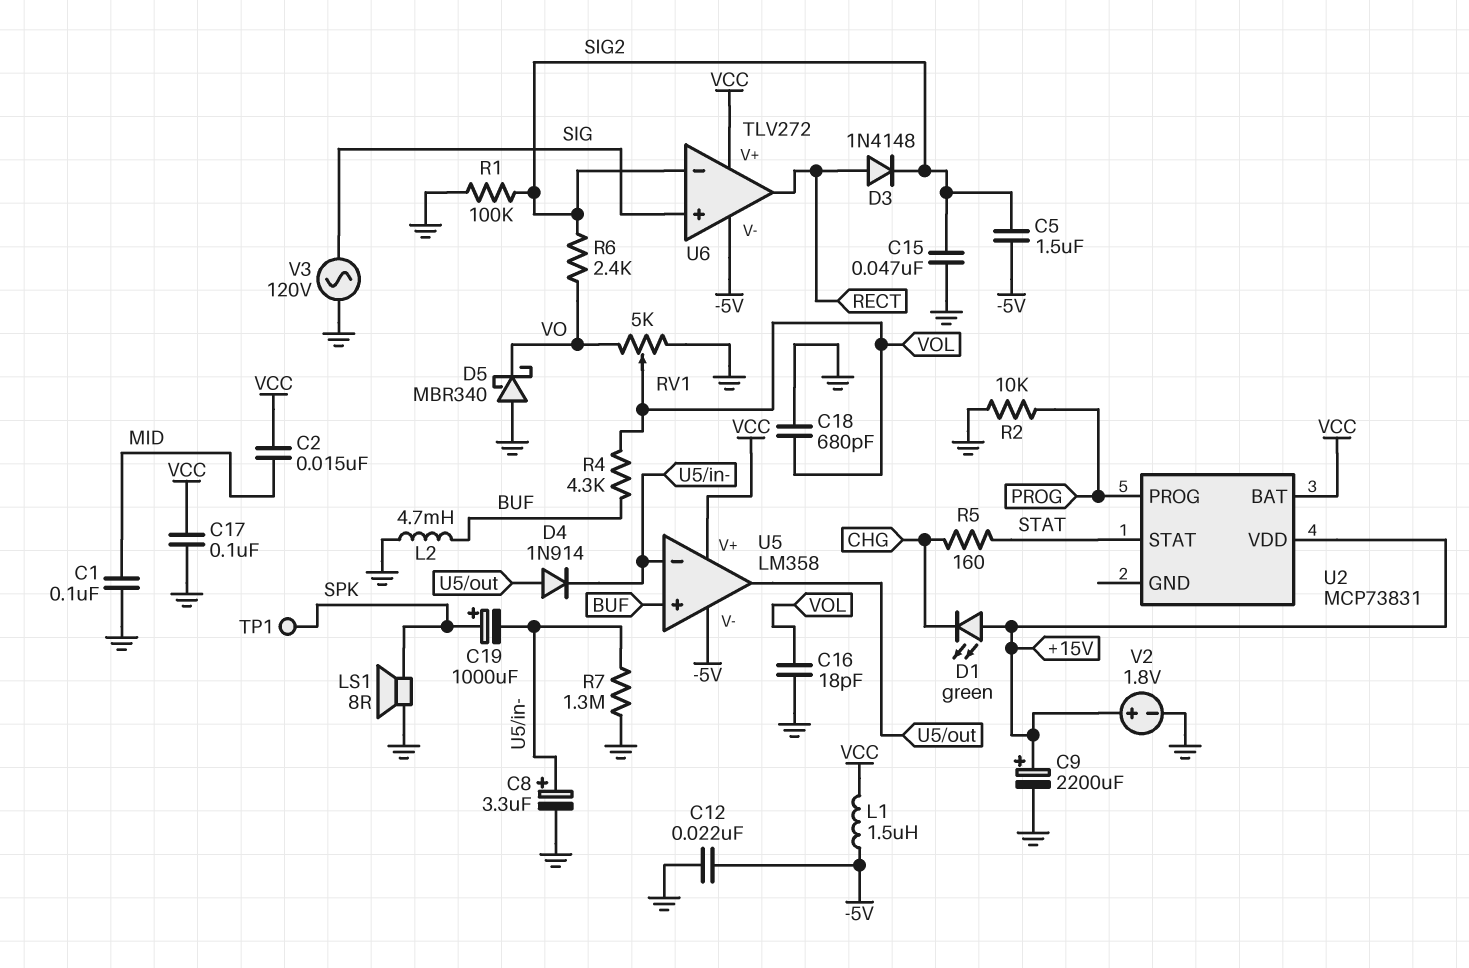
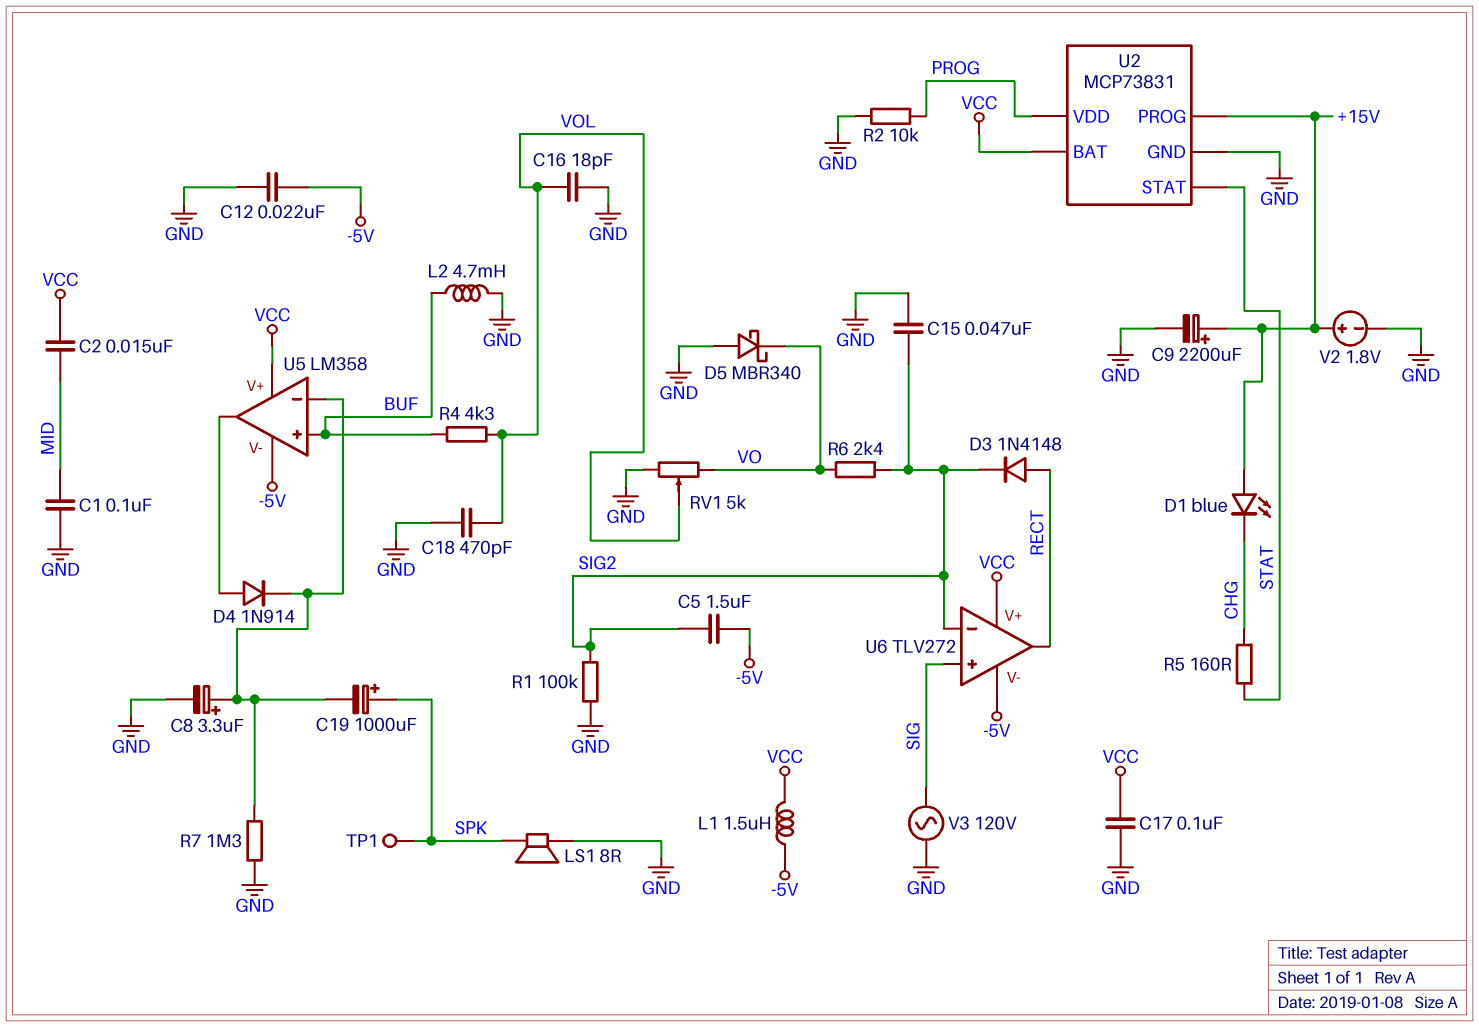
C18: 680pF (GND, VOL) -> 470pF (GND, VOL)
D1: LED green (A +15V, K CHG) -> LED blue (A +15V, K CHG)
U2 pin GND: none -> GND
U2 pin PROG: PROG -> +15V
U2 pin VDD: +15V -> PROG

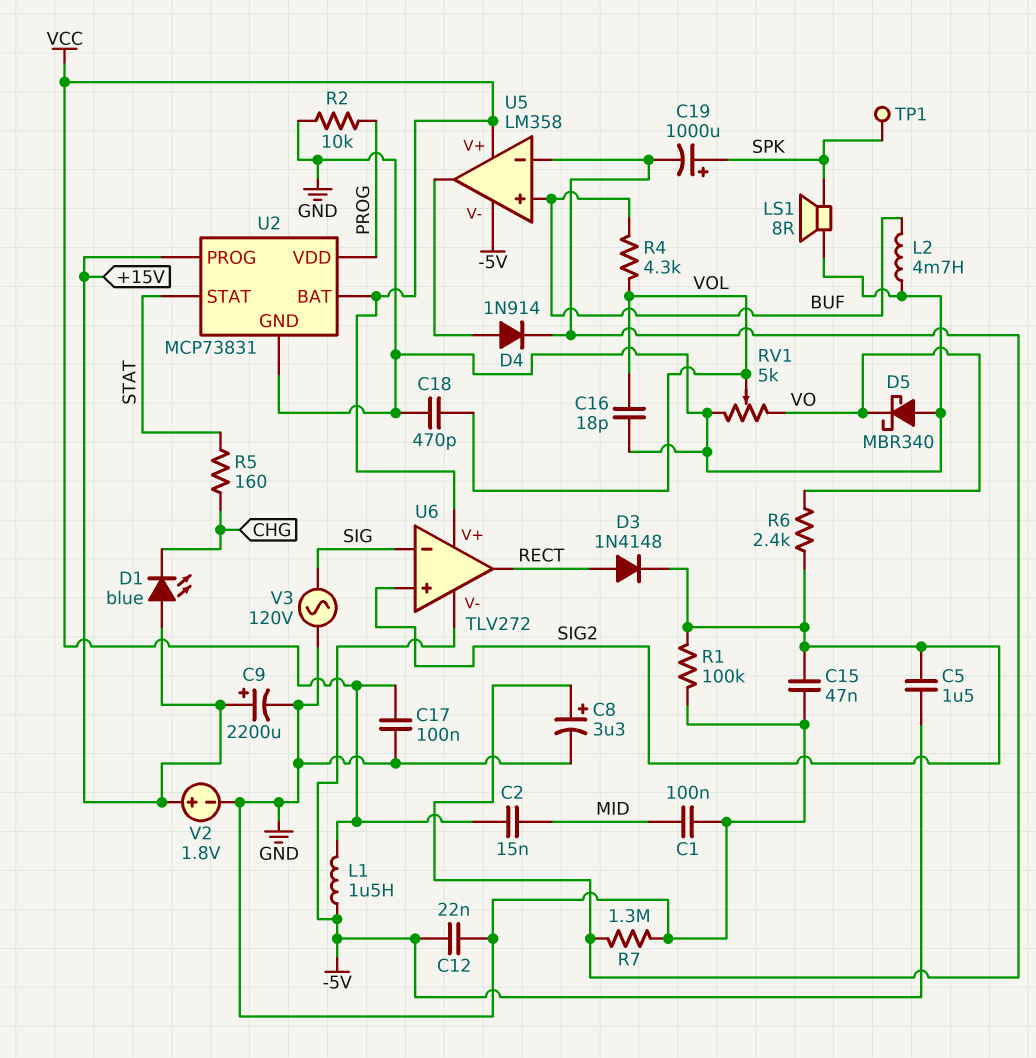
U6 pin in+: SIG -> SIG2
U6 pin in-: SIG2 -> SIG

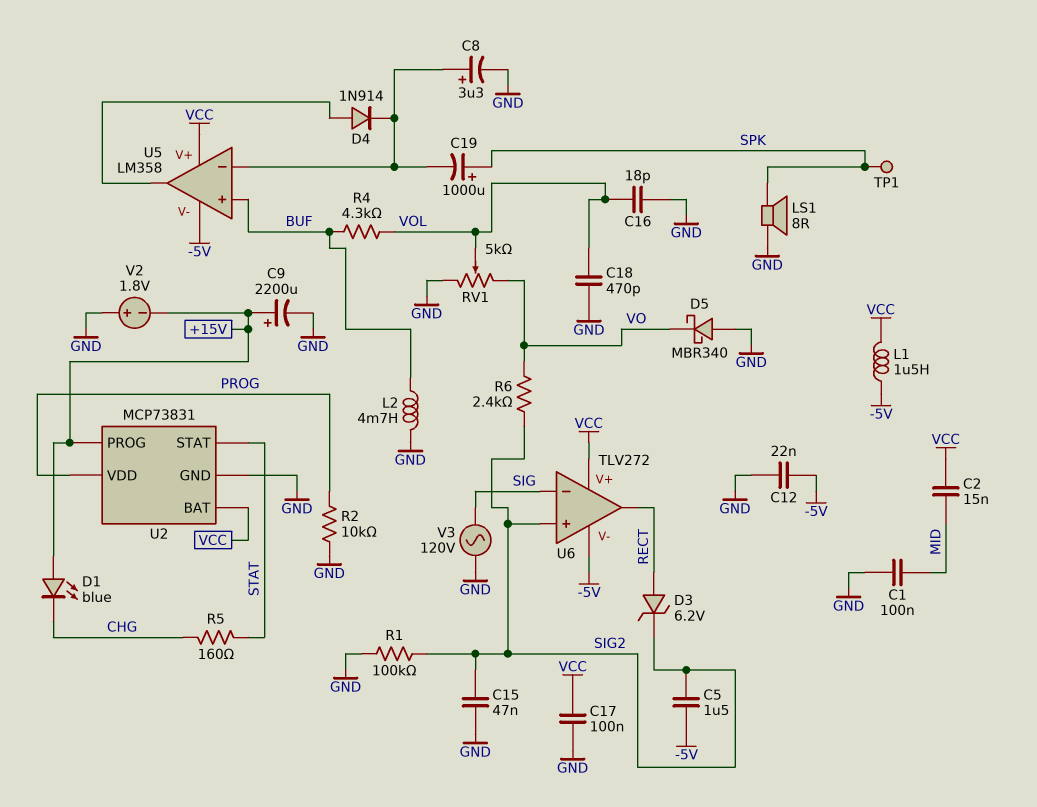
D3: diode 1N4148 (A RECT, K SIG2) -> zener 6.2V (A RECT, K SIG2)
R7: 1.3M (GND, U5/in-) -> none
V2: 1.8V (plus +15V, minus GND) -> 1.8V (plus GND, minus +15V)

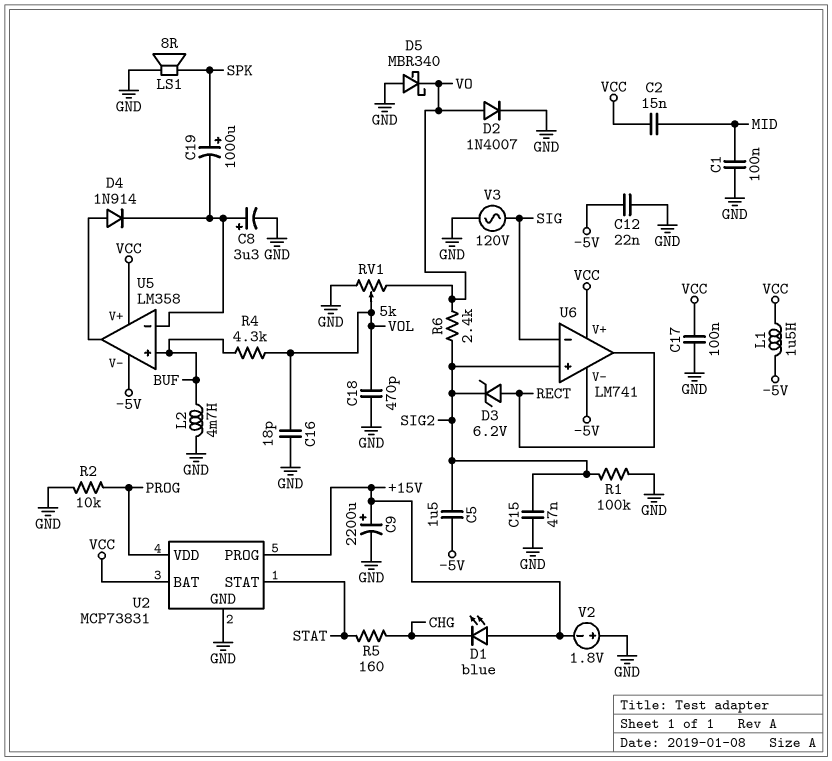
D2: none -> diode 1N4007 (A VO, K GND)
TP1: test point (SPK) -> none
U6: TLV272 -> LM741

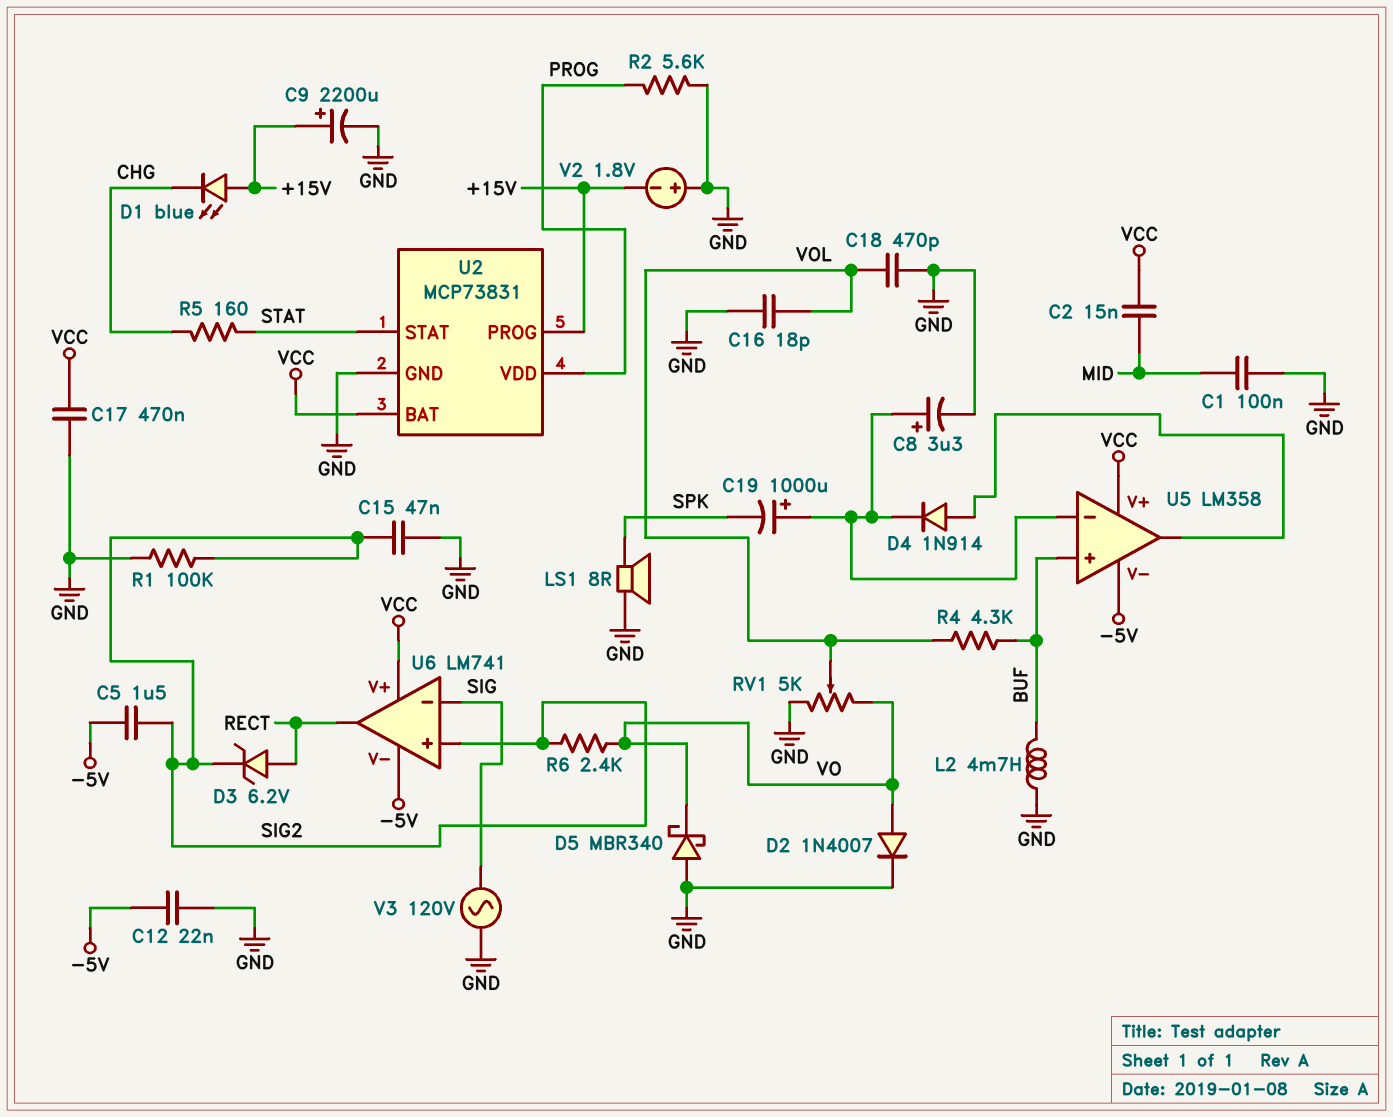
C17: 100nF (GND, VCC) -> 470nF (GND, VCC)
C19: 1000uF (plus SPK, minus U5/in-) -> 1000uF (plus U5/in-, minus SPK)
L1: 1.5uH (-5V, VCC) -> none
R2: 10k (GND, PROG) -> 5.6k (GND, PROG)

